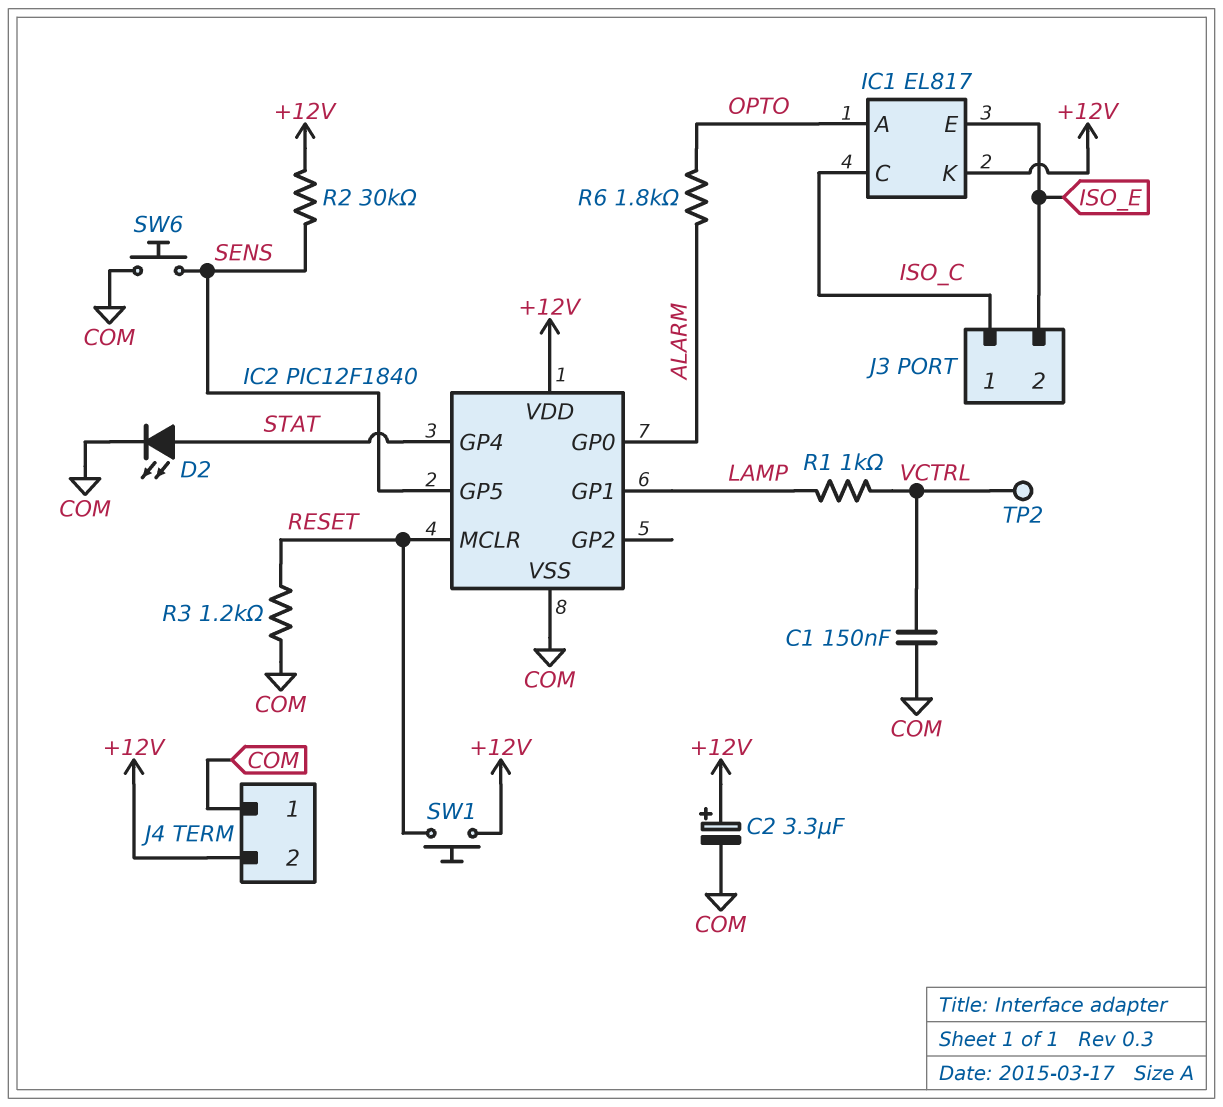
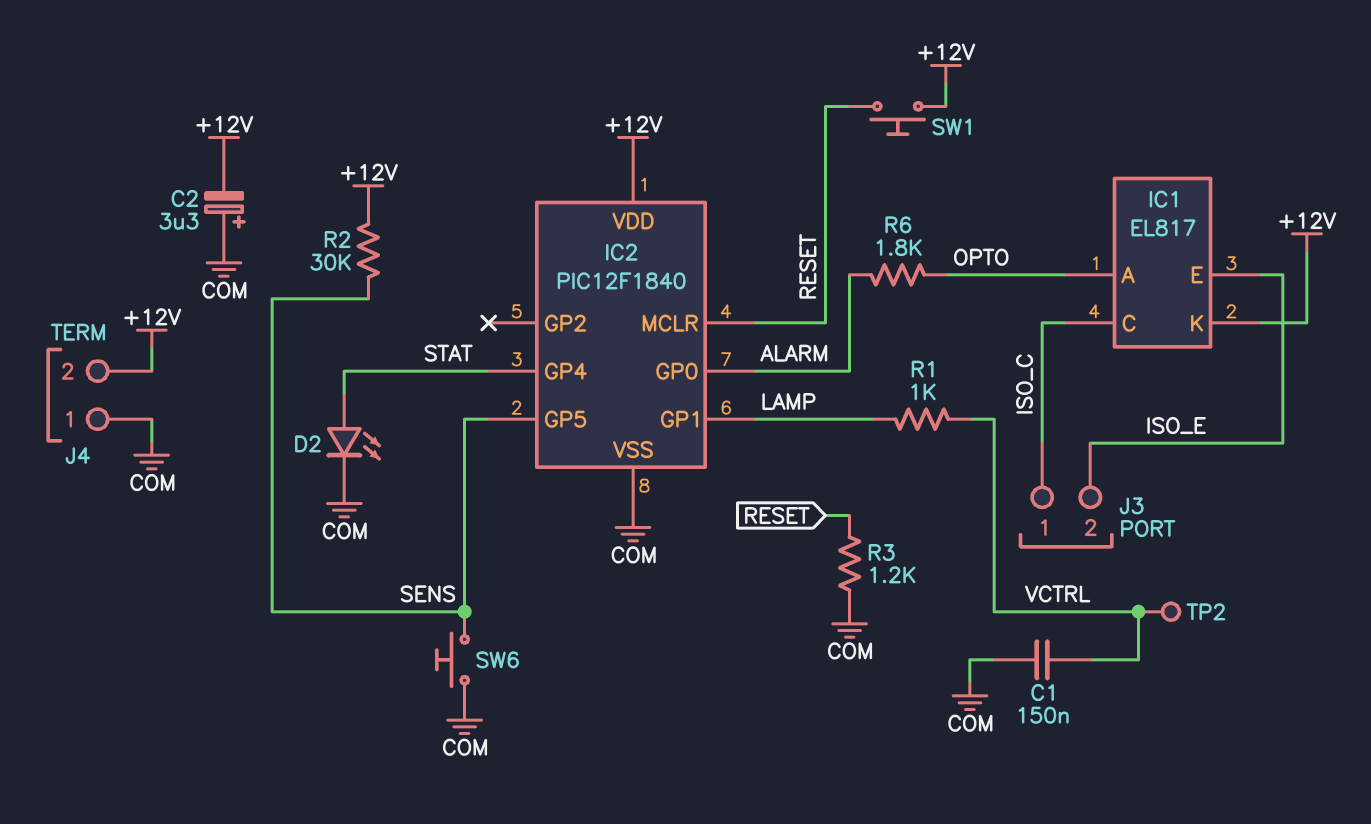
C2: 3.3uF (plus +12V, minus COM) -> 3.3uF (plus COM, minus +12V)

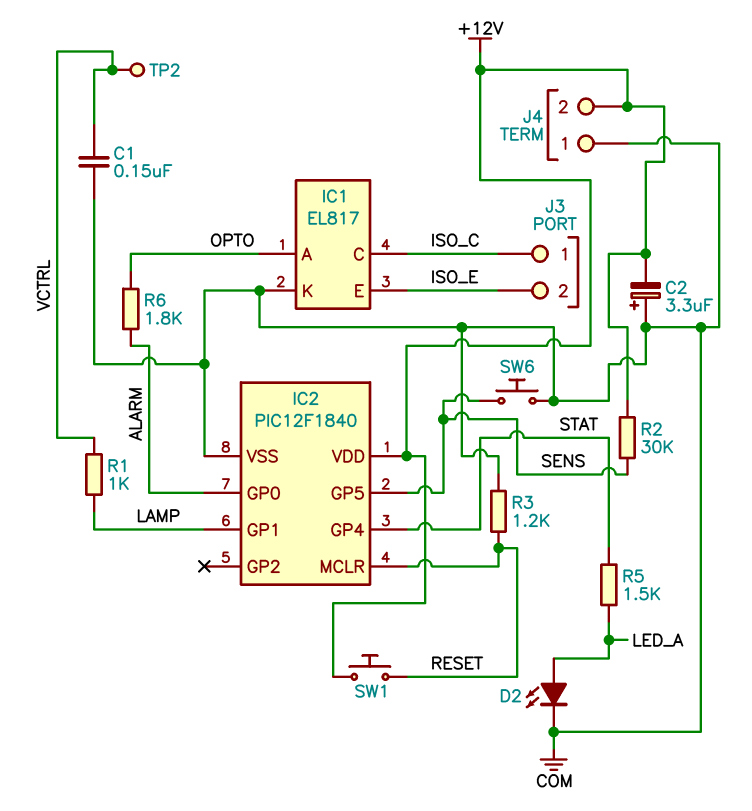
D2: LED (A STAT, K COM) -> LED (A LED_A, K COM)
IC1 pin K: +12V -> COM
R5: none -> 1.5k (LED_A, STAT)

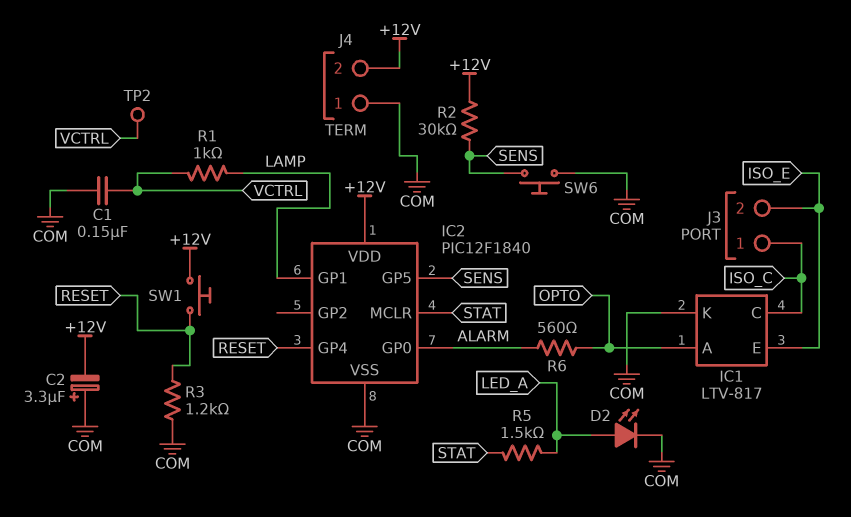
IC1: EL817 -> LTV-817
IC2 pin GP4: STAT -> RESET
IC2 pin MCLR: RESET -> STAT
R6: 1.8k (ALARM, OPTO) -> 560 (ALARM, OPTO)

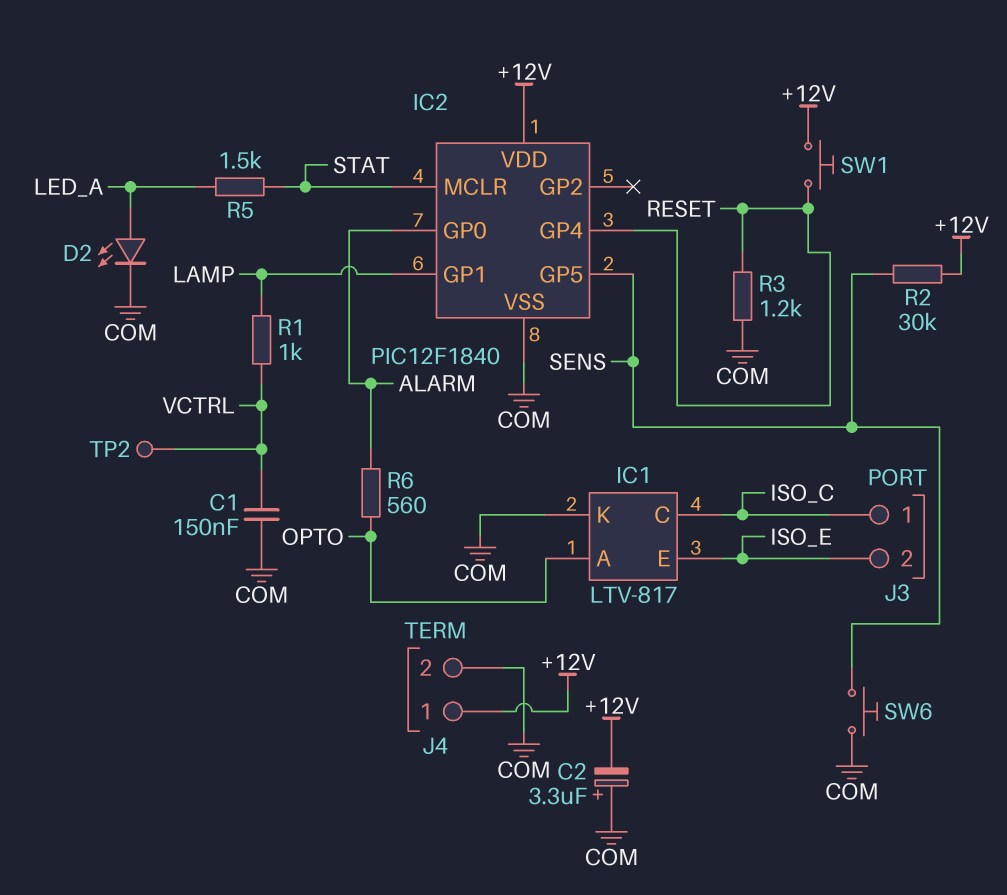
J4 pin 1: COM -> +12V
J4 pin 2: +12V -> COM

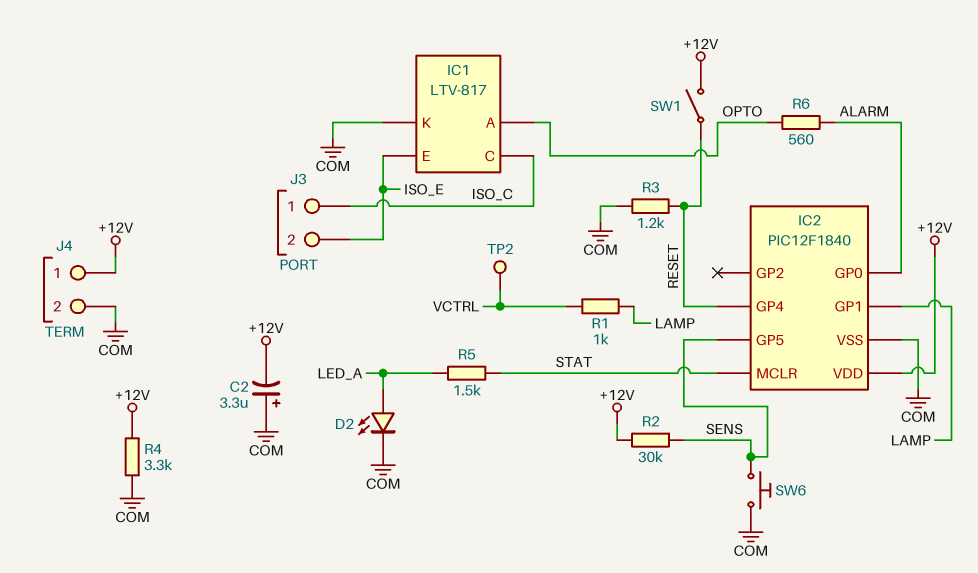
C1: 150nF (COM, VCTRL) -> none
R4: none -> 3.3k (+12V, COM)
SW1: button (+12V, RESET) -> switch (+12V, RESET)

